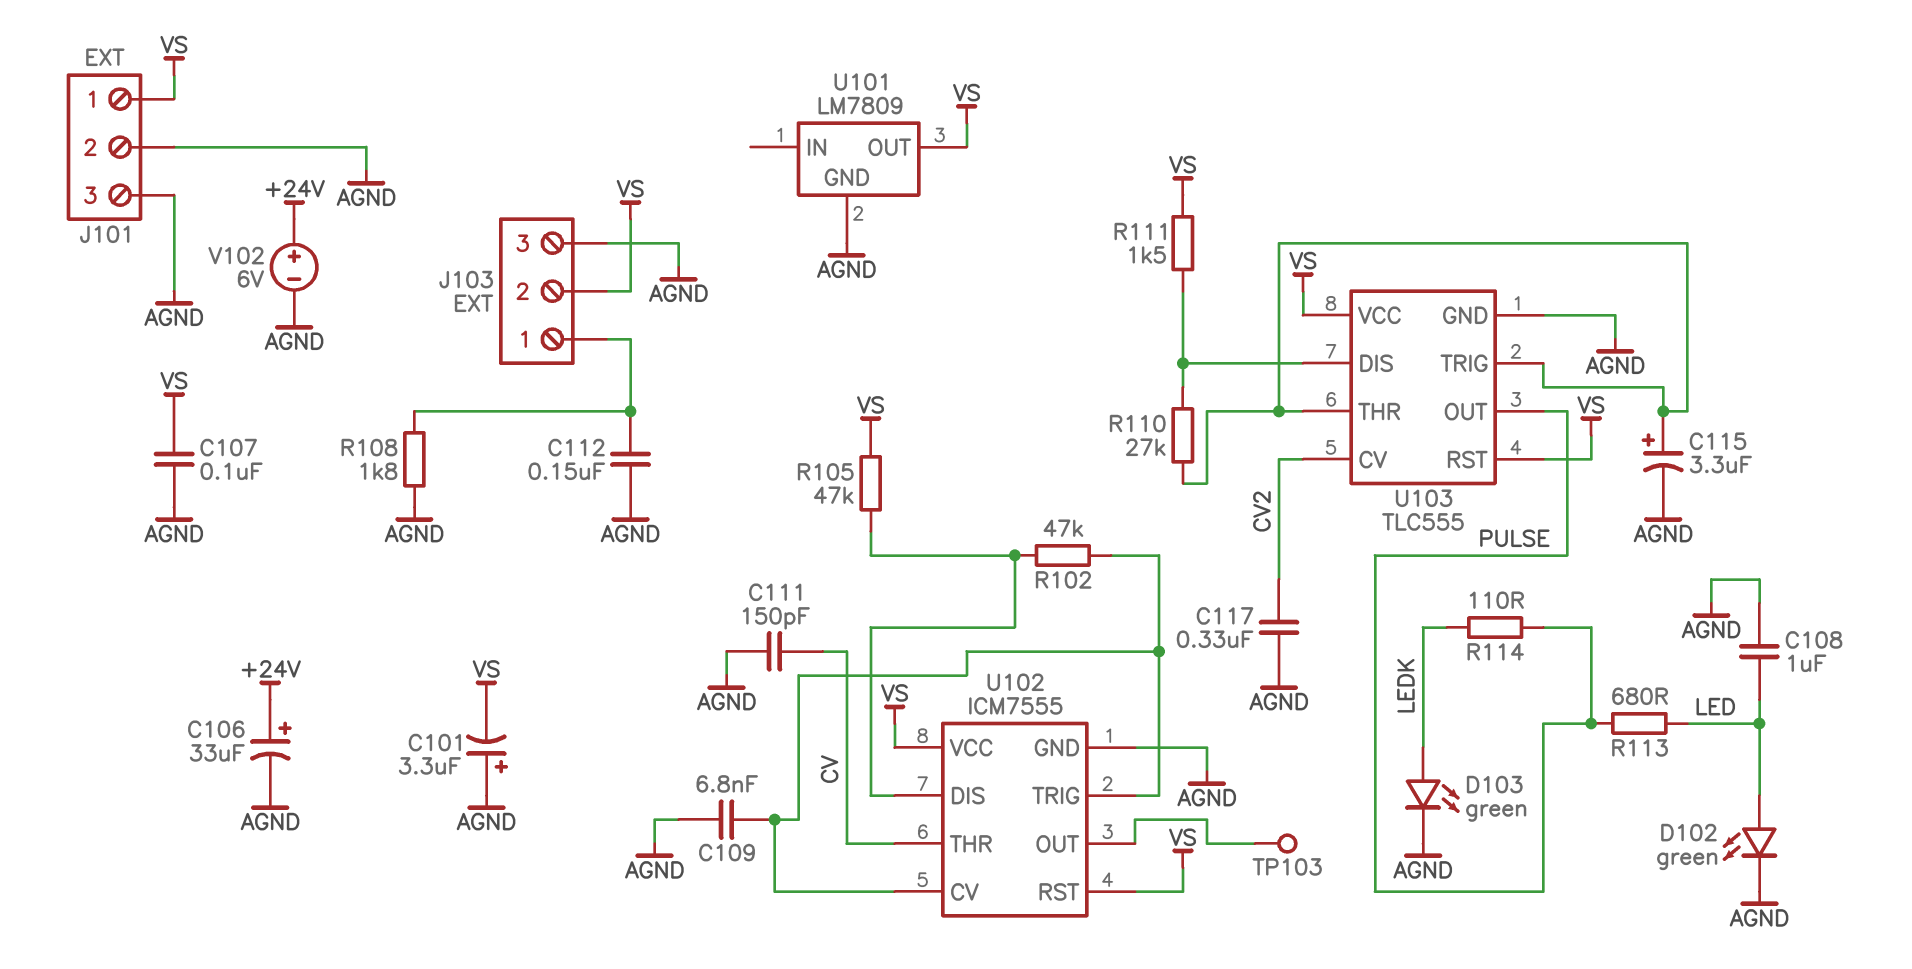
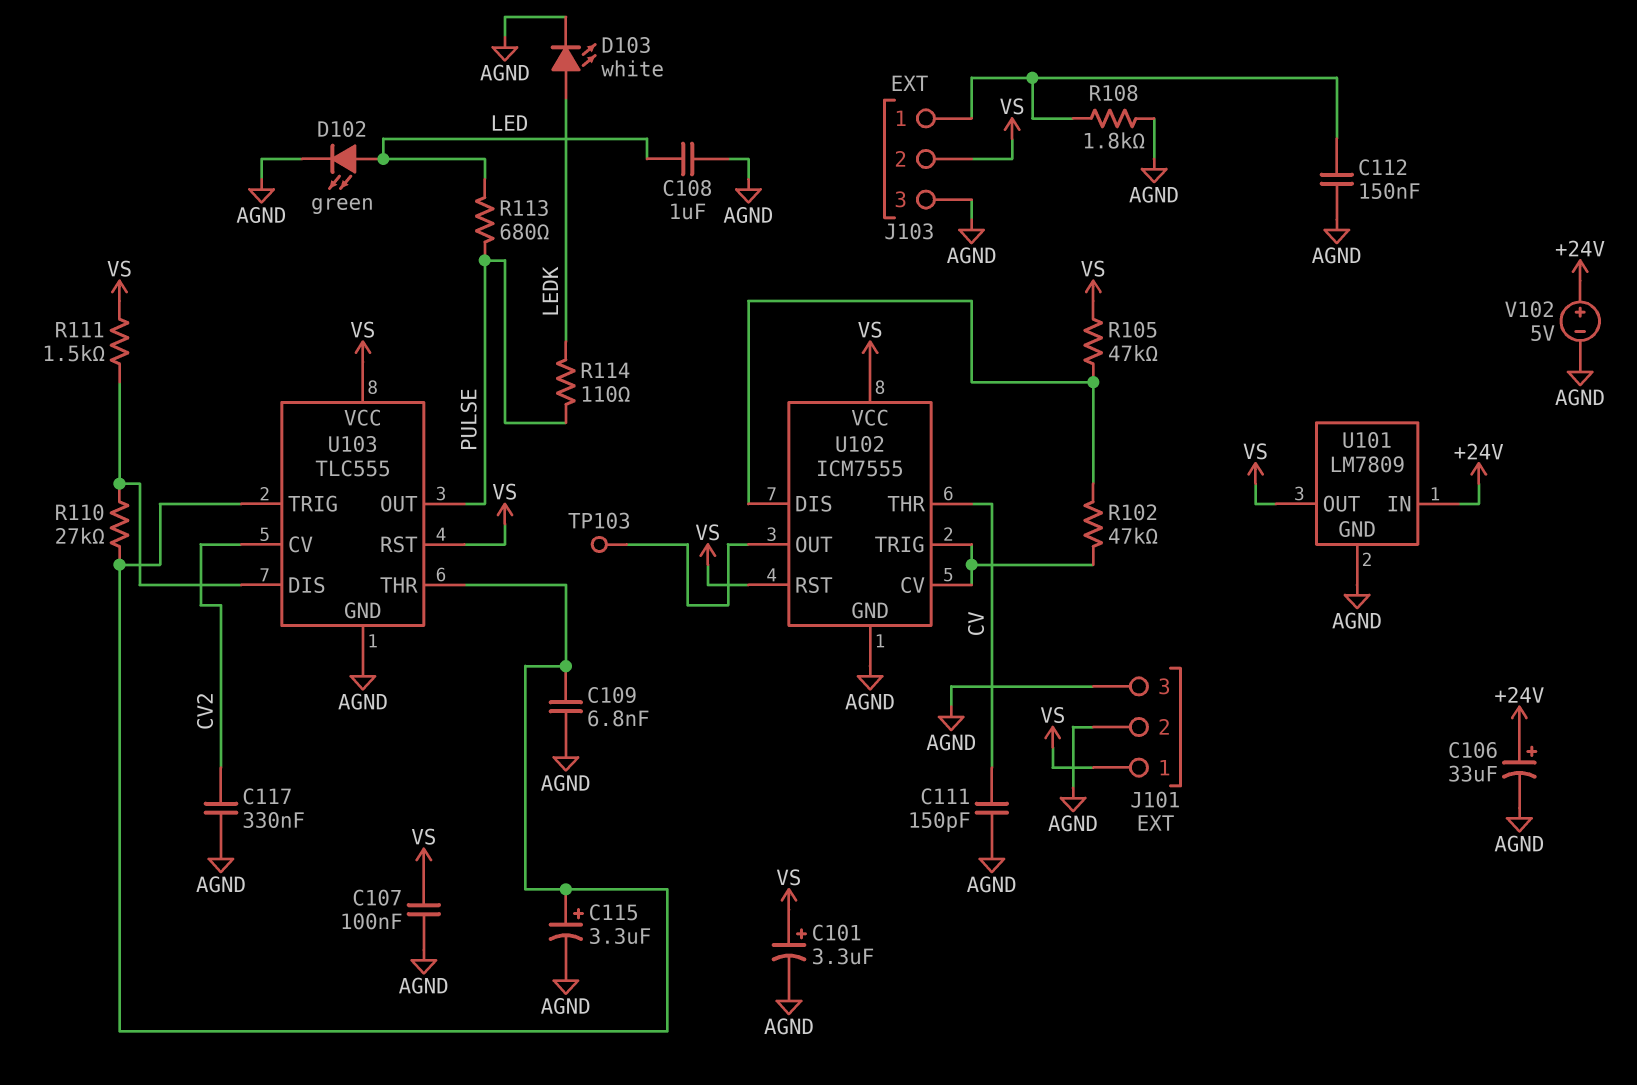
C101: 3.3uF (plus AGND, minus VS) -> 3.3uF (plus VS, minus AGND)
C109: 6.8nF (AGND, U102/CV) -> 6.8nF (AGND, U103/THR)
D103: LED green (A LEDK, K AGND) -> LED white (A LEDK, K AGND)
U101 pin IN: none -> +24V
V102: 6V (plus +24V, minus AGND) -> 5V (plus +24V, minus AGND)

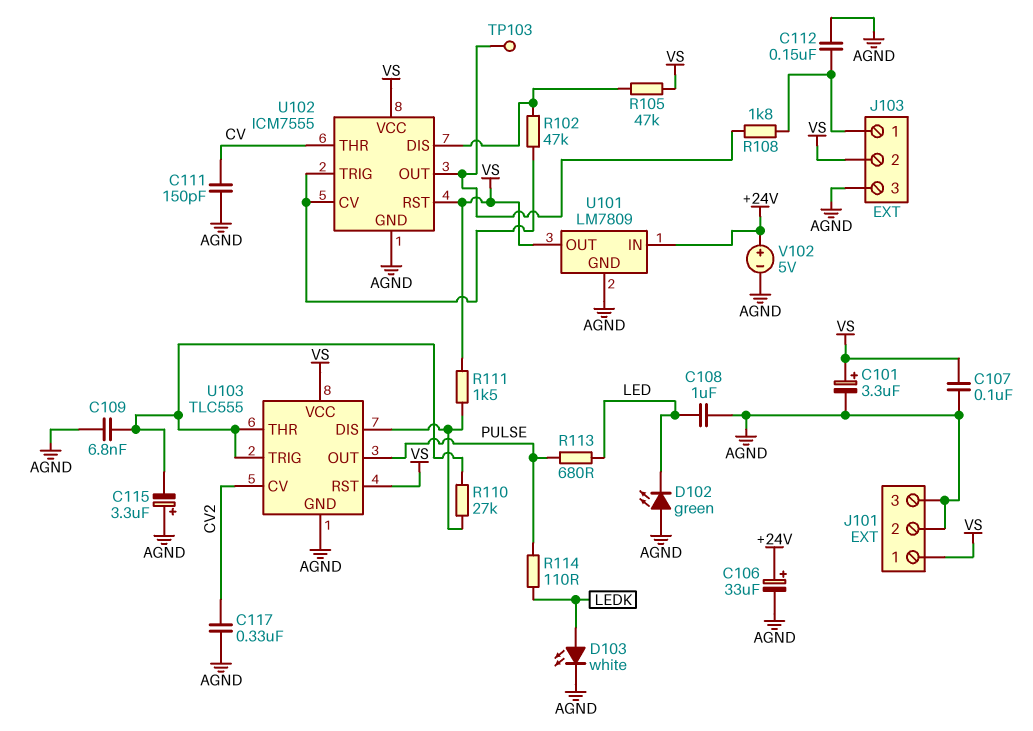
C115: 3.3uF (plus U103/THR, minus AGND) -> 3.3uF (plus AGND, minus U103/THR)
D102: LED green (A LED, K AGND) -> LED green (A AGND, K LED)
R108: 1.8k (AGND, J103/1) -> 1.8k (J103/1, U102/OUT)

